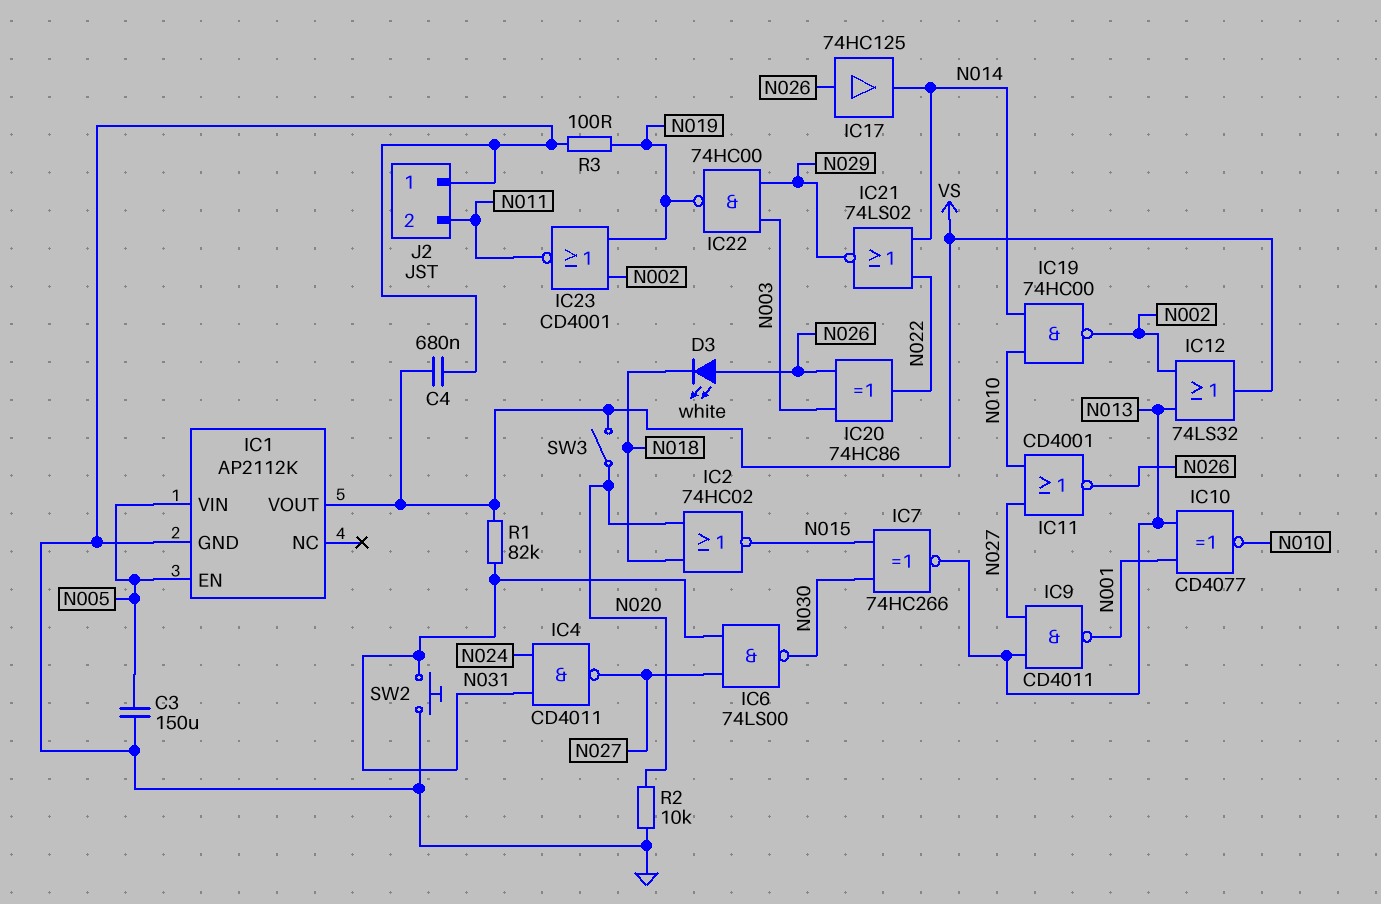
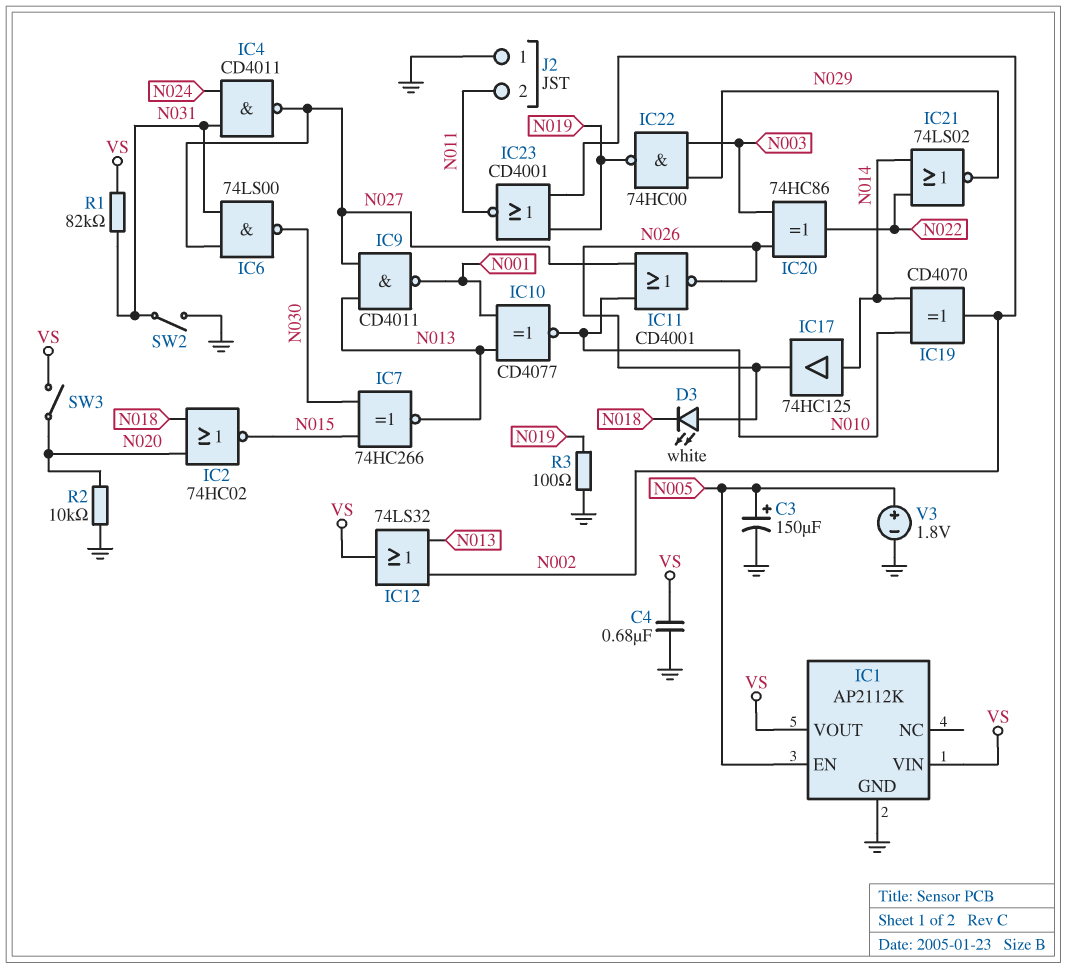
C3: 150uF (GND, N005) -> 150uF (plus N005, minus GND)
IC1 pin VIN: N005 -> VS
IC17: buffer 74HC125 (in N026, out N014) -> buffer 74HC125 (in N014, out N026)
IC19: NAND 74HC00 (in N010, in N014, out N002) -> XOR CD4070 (in N010, in N014, out N002)
SW2: button (GND, N031) -> switch (GND, N031)
V3: none -> 1.8V (plus N005, minus GND)

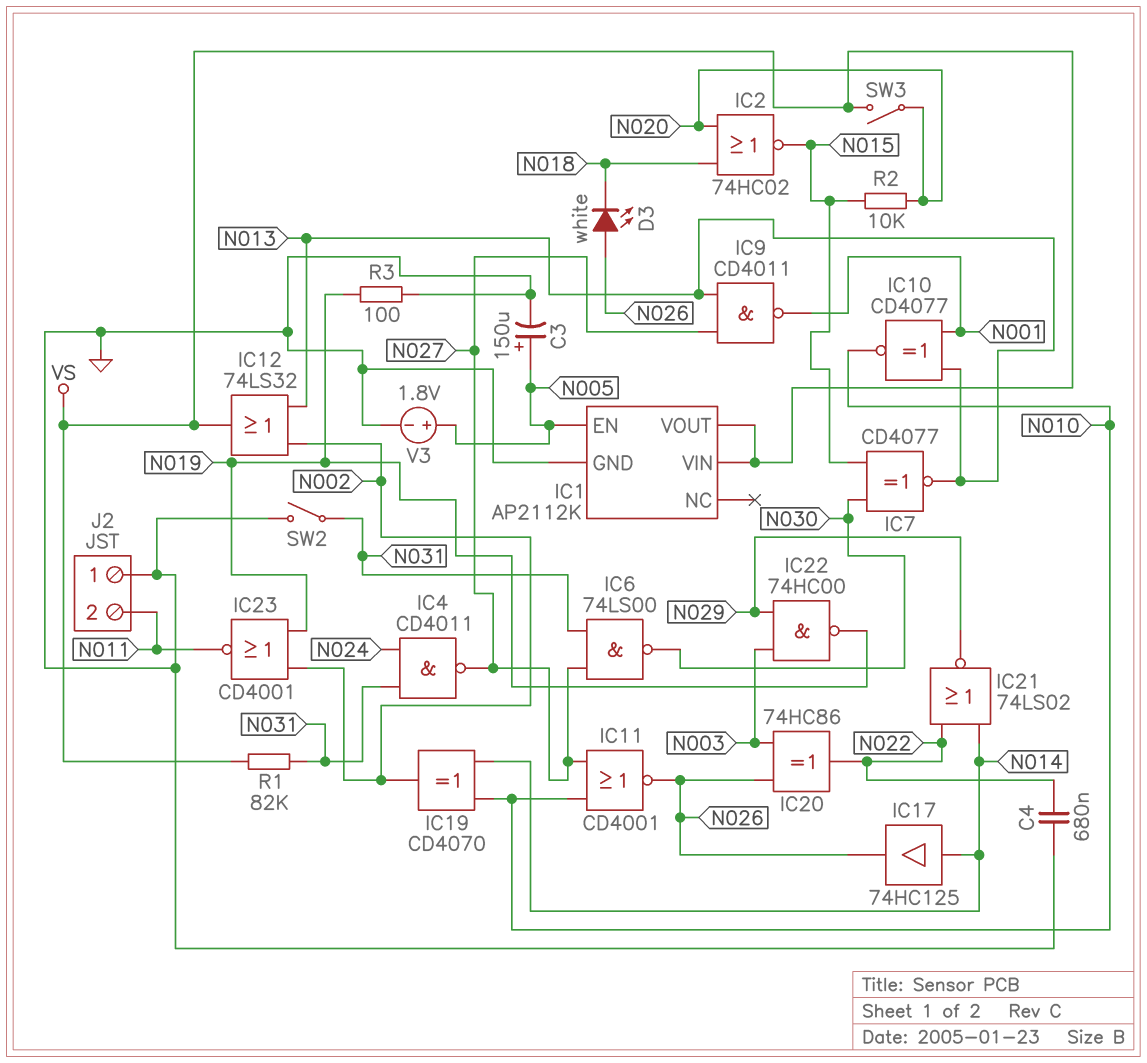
C4: 680nF (GND, VS) -> 680nF (GND, N022)
IC7: XNOR 74HC266 (in N015, in N030, out N013) -> XNOR CD4077 (in N015, in N030, out N013)
R2: 10k (GND, N020) -> 10k (N015, N020)

